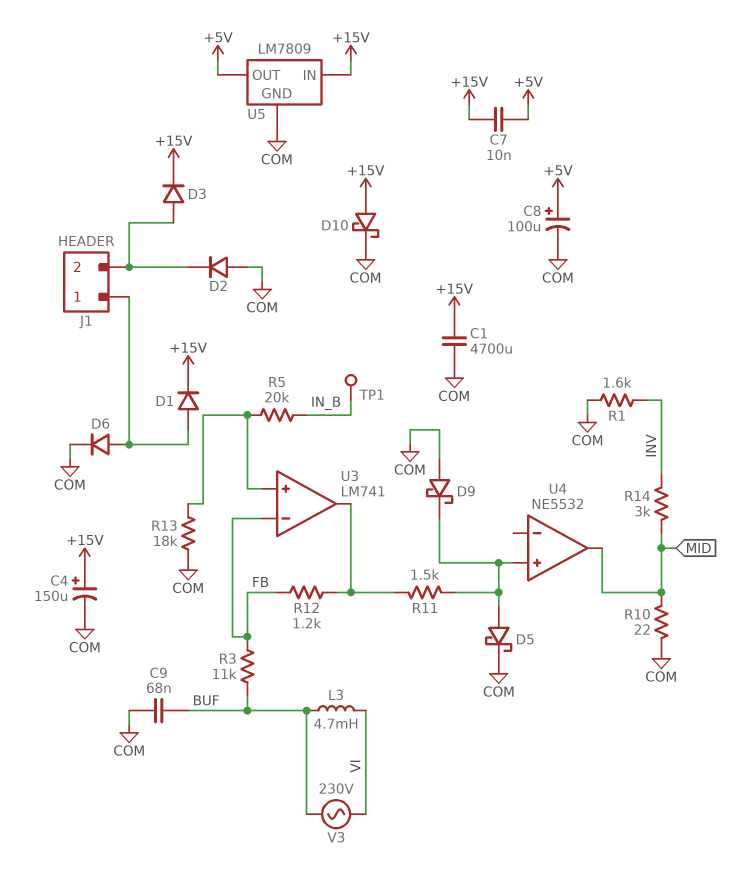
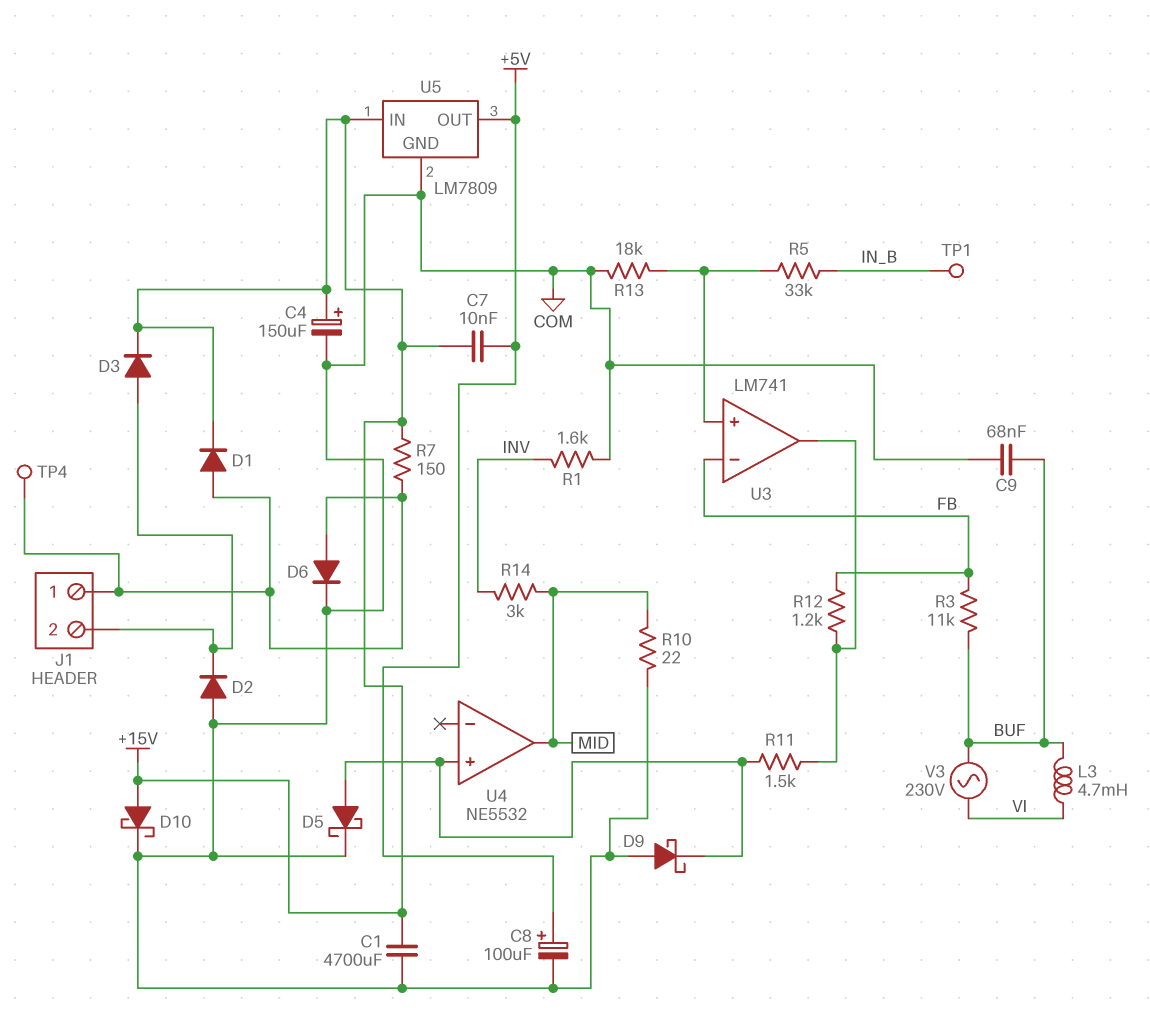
R5: 20k (IN_B, U3/in+) -> 33k (IN_B, U3/in+)
R7: none -> 150 (+15V, J1/1)
TP4: none -> test point (J1/1)

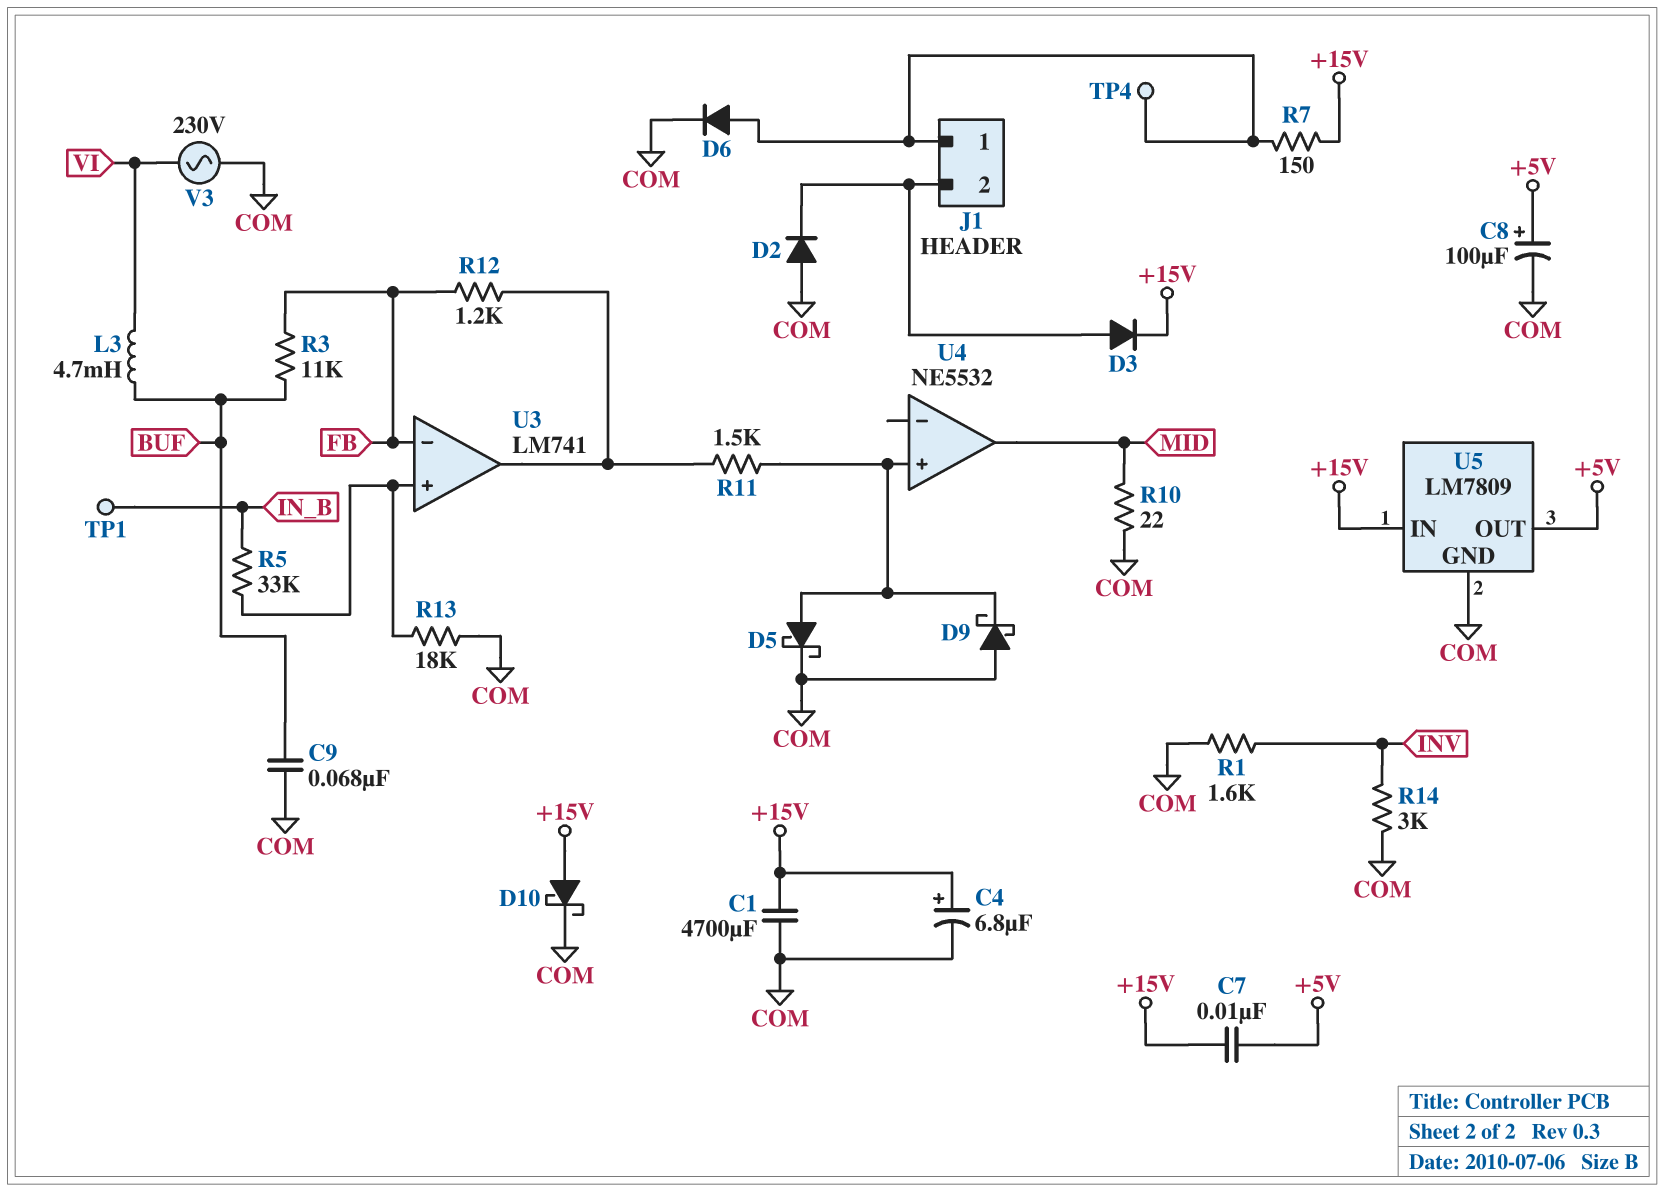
C4: 150uF (plus +15V, minus COM) -> 6.8uF (plus +15V, minus COM)
D1: diode (A J1/1, K +15V) -> none
R14: 3k (INV, MID) -> 3k (COM, INV)
V3: AC 230V (BUF, VI) -> AC 230V (COM, VI)

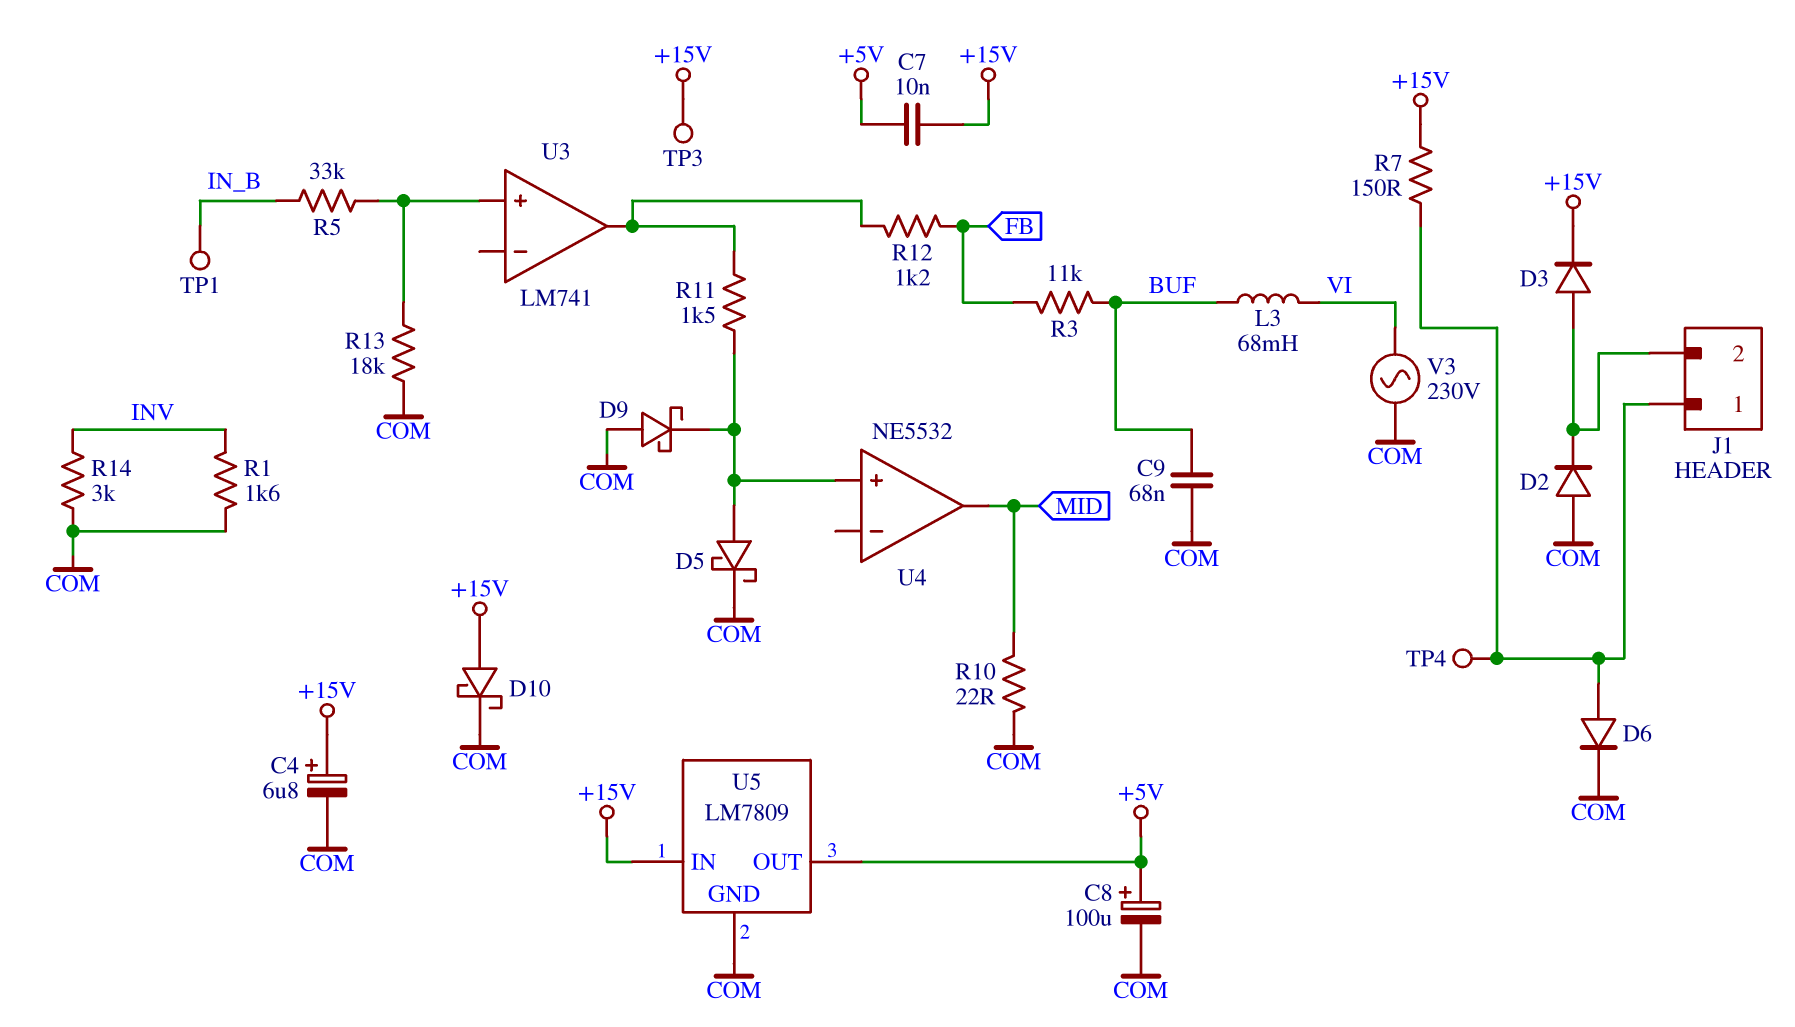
C1: 4700uF (+15V, COM) -> none
L3: 4.7mH (BUF, VI) -> 68mH (BUF, VI)
TP3: none -> test point (+15V)
U3 pin in-: FB -> none

